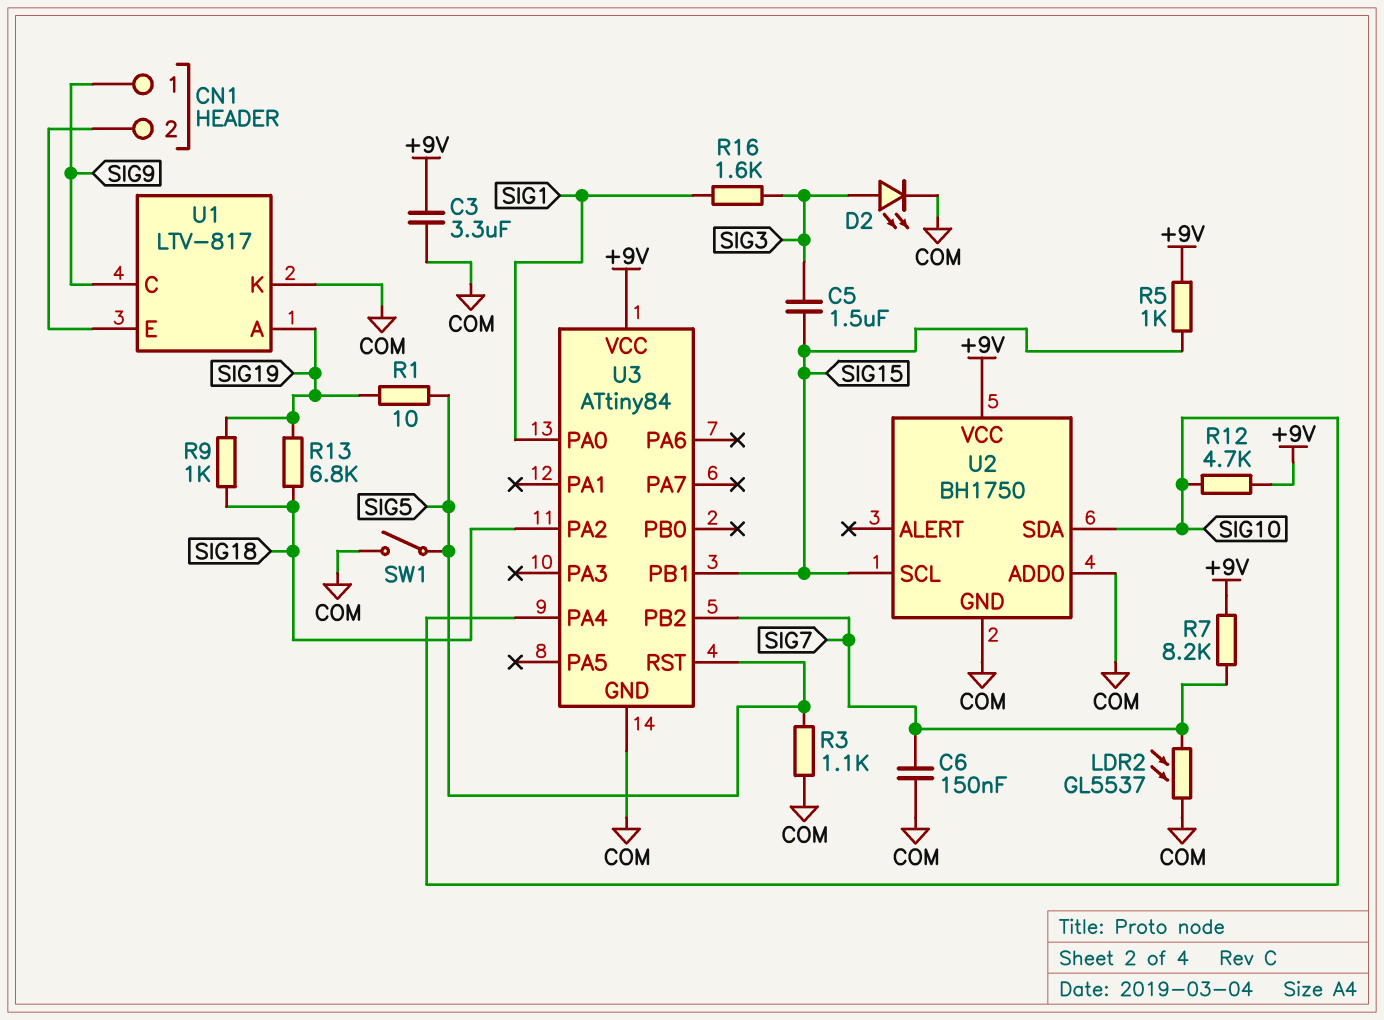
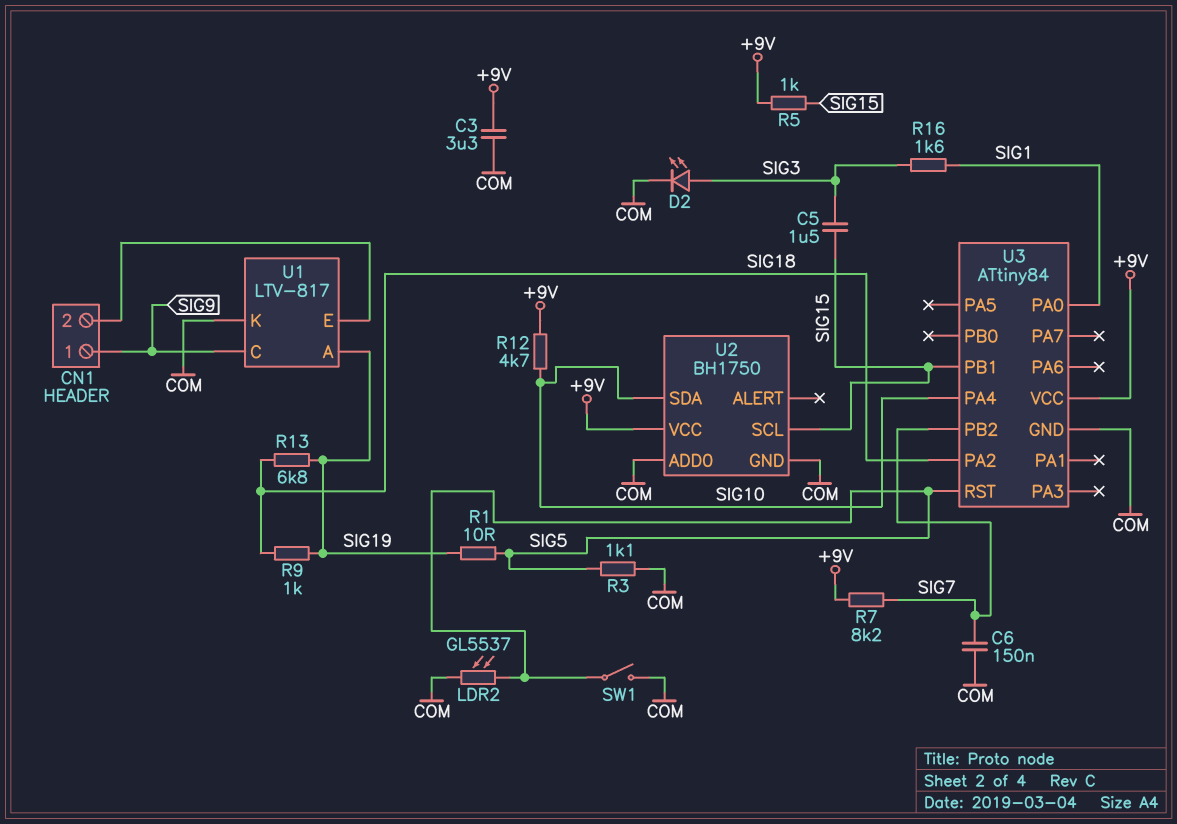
LDR2: GL5537 (COM, SIG7) -> GL5537 (COM, SIG5)

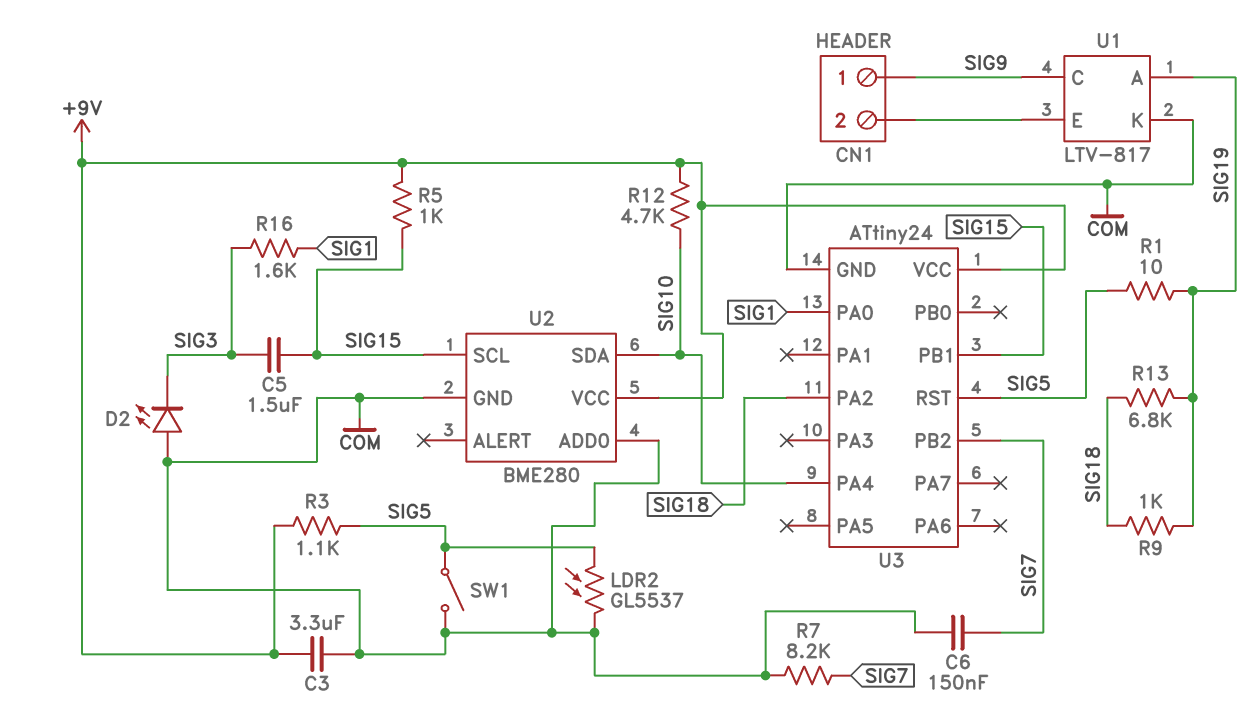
D2: LED (A SIG3, K COM) -> LED (A COM, K SIG3)
R3: 1.1k (COM, SIG5) -> 1.1k (+9V, SIG5)
R7: 8.2k (+9V, SIG7) -> 8.2k (COM, SIG7)
U2: BH1750 -> BME280
U3: ATtiny84 -> ATtiny24

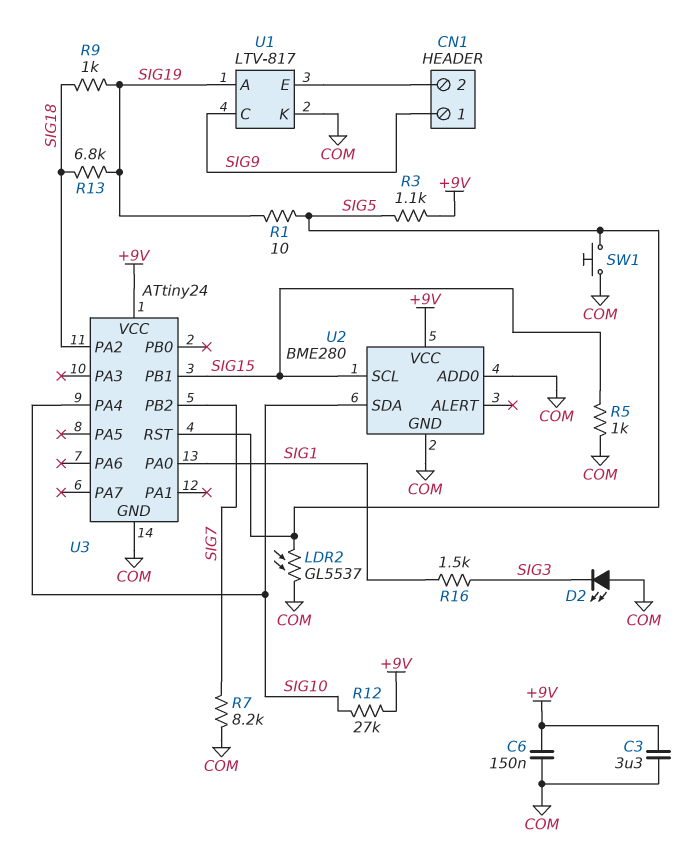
C5: 1.5uF (SIG3, SIG15) -> none
C6: 150nF (COM, SIG7) -> 150nF (+9V, COM)
R5: 1k (+9V, SIG15) -> 1k (COM, SIG15)
R12: 4.7k (+9V, SIG10) -> 27k (+9V, SIG10)
R16: 1.6k (SIG1, SIG3) -> 1.5k (SIG1, SIG3)
SW1: switch (COM, SIG5) -> button (COM, SIG5)

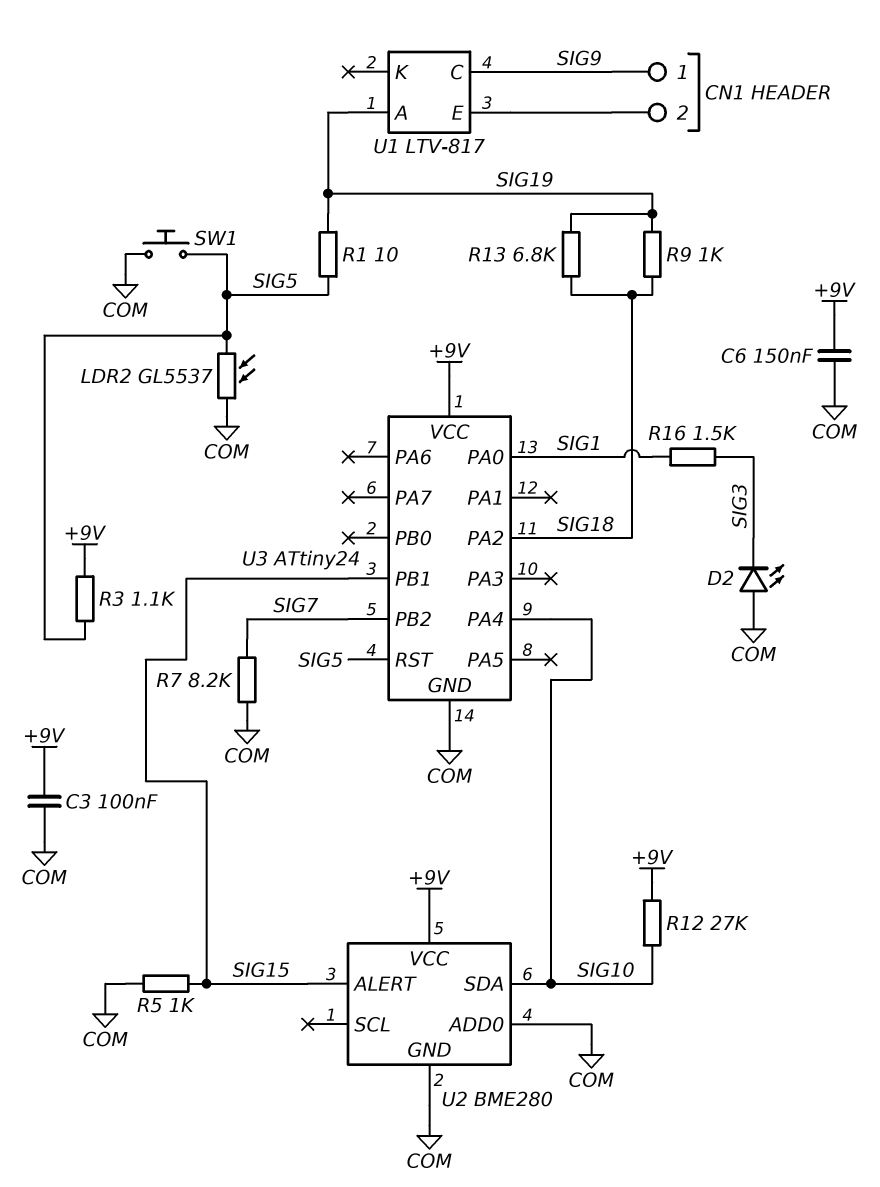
C3: 3.3uF (+9V, COM) -> 100nF (+9V, COM)
U1 pin K: COM -> none
U2 pin ALERT: none -> SIG15
U2 pin SCL: SIG15 -> none

